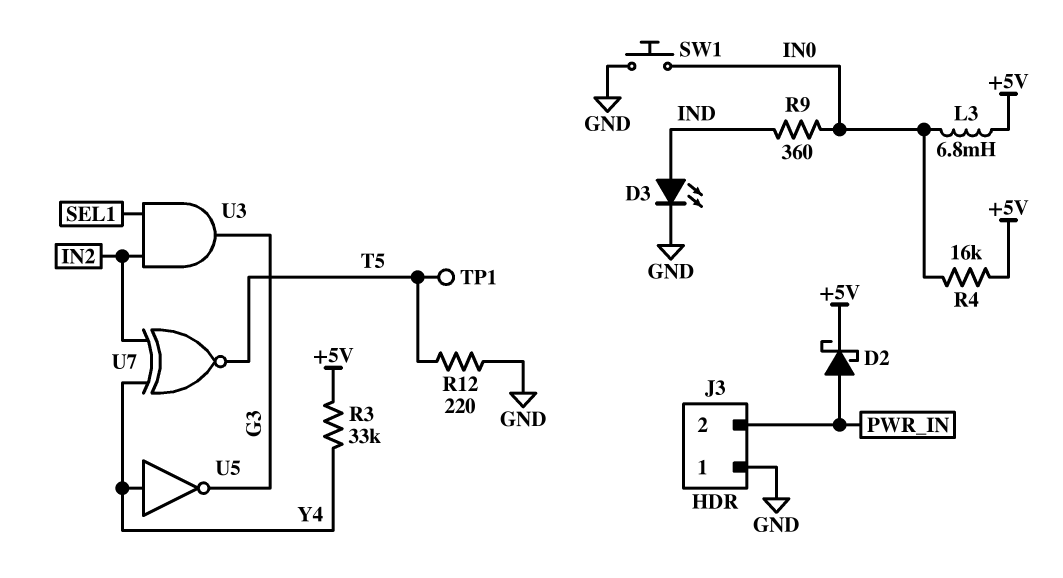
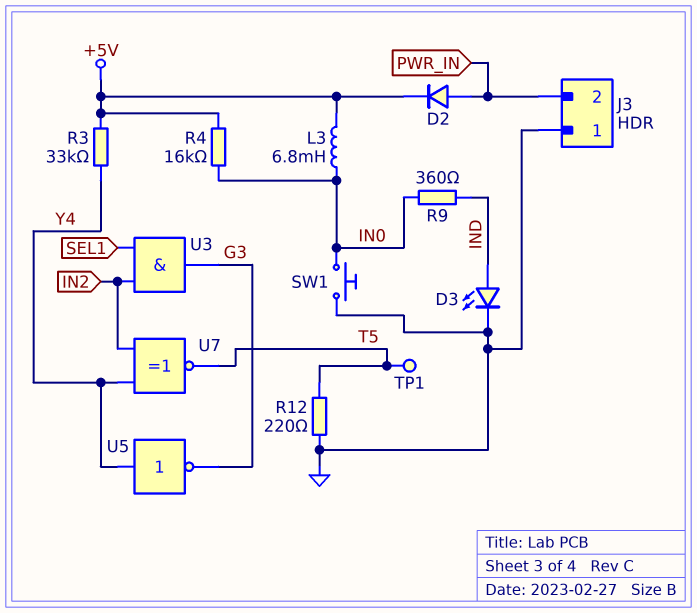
D2: schottky (A PWR_IN, K +5V) -> diode (A PWR_IN, K +5V)

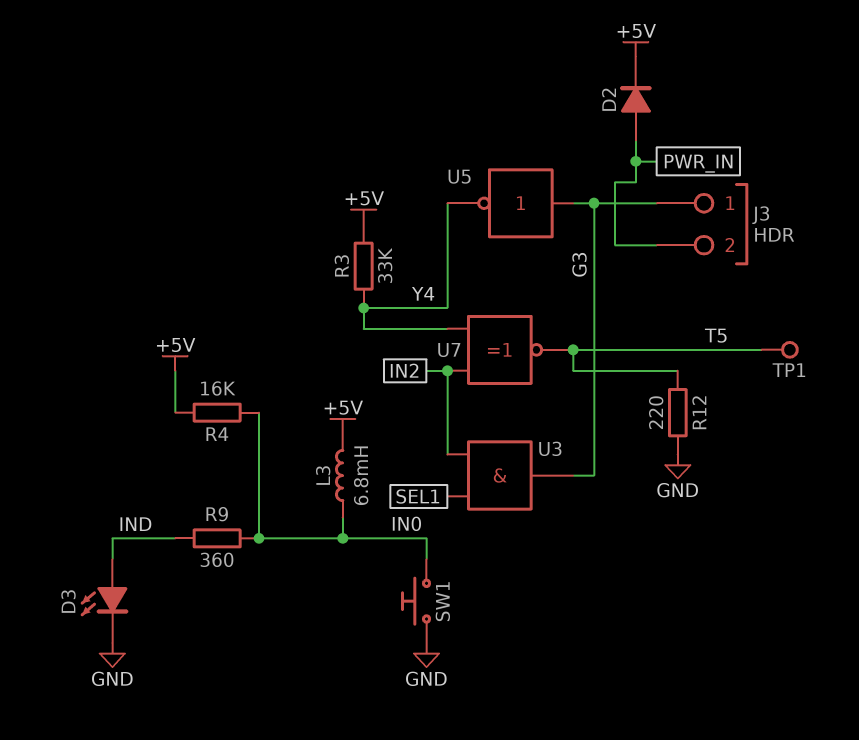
J3 pin 1: GND -> G3
U5: NOT (in Y4, out G3) -> NOT (in G3, out Y4)

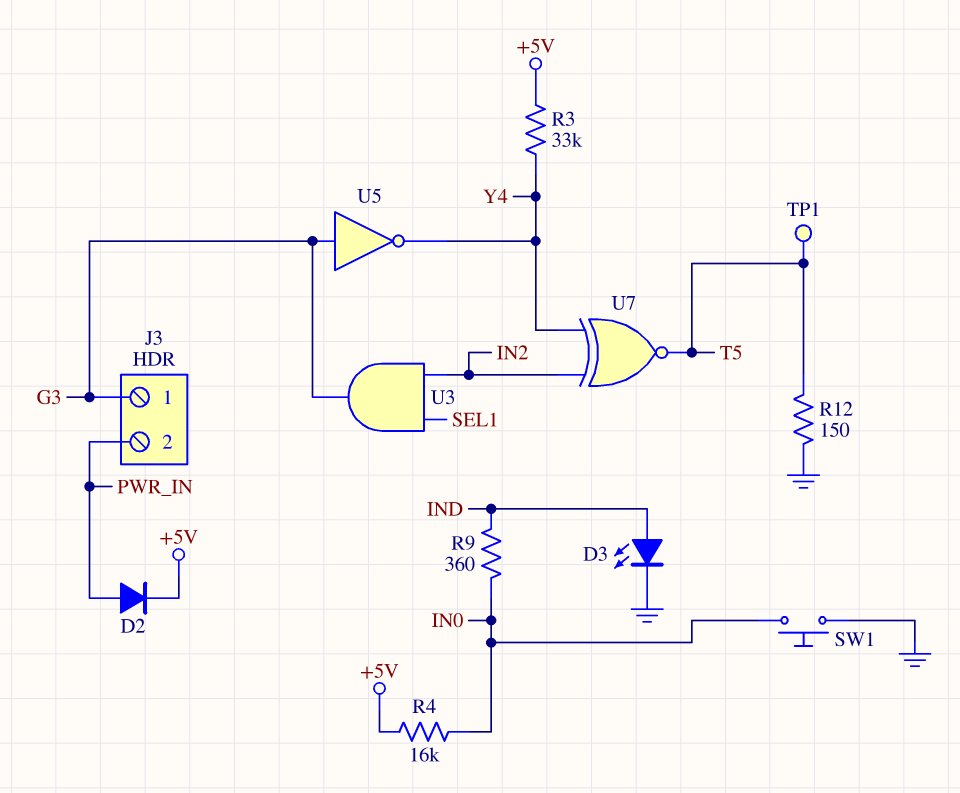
L3: 6.8mH (+5V, IN0) -> none
R12: 220 (GND, T5) -> 150 (GND, T5)

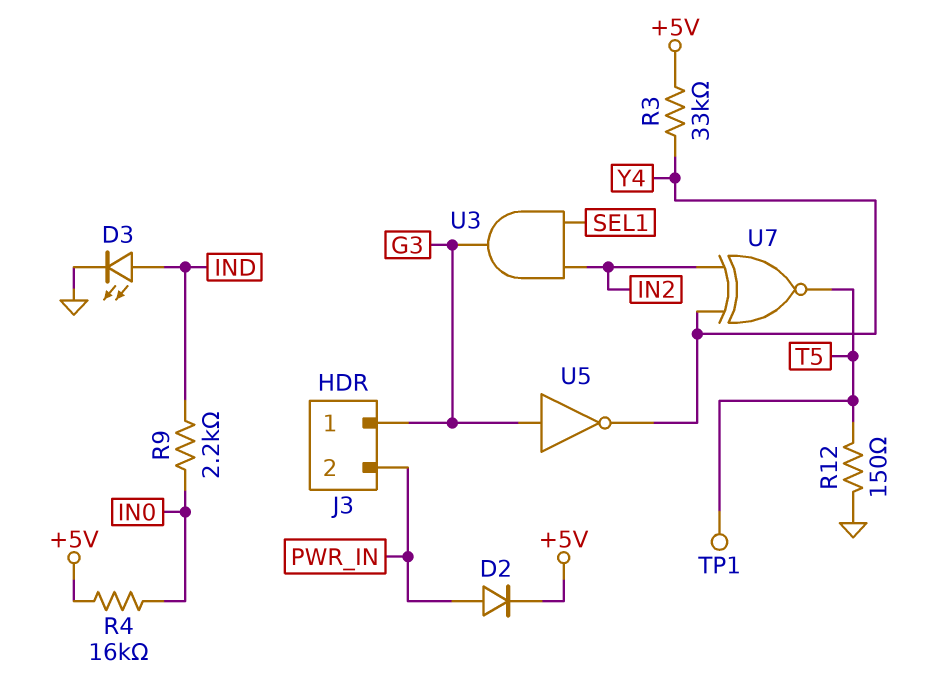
R9: 360 (IN0, IND) -> 2.2k (IN0, IND)
SW1: button (GND, IN0) -> none

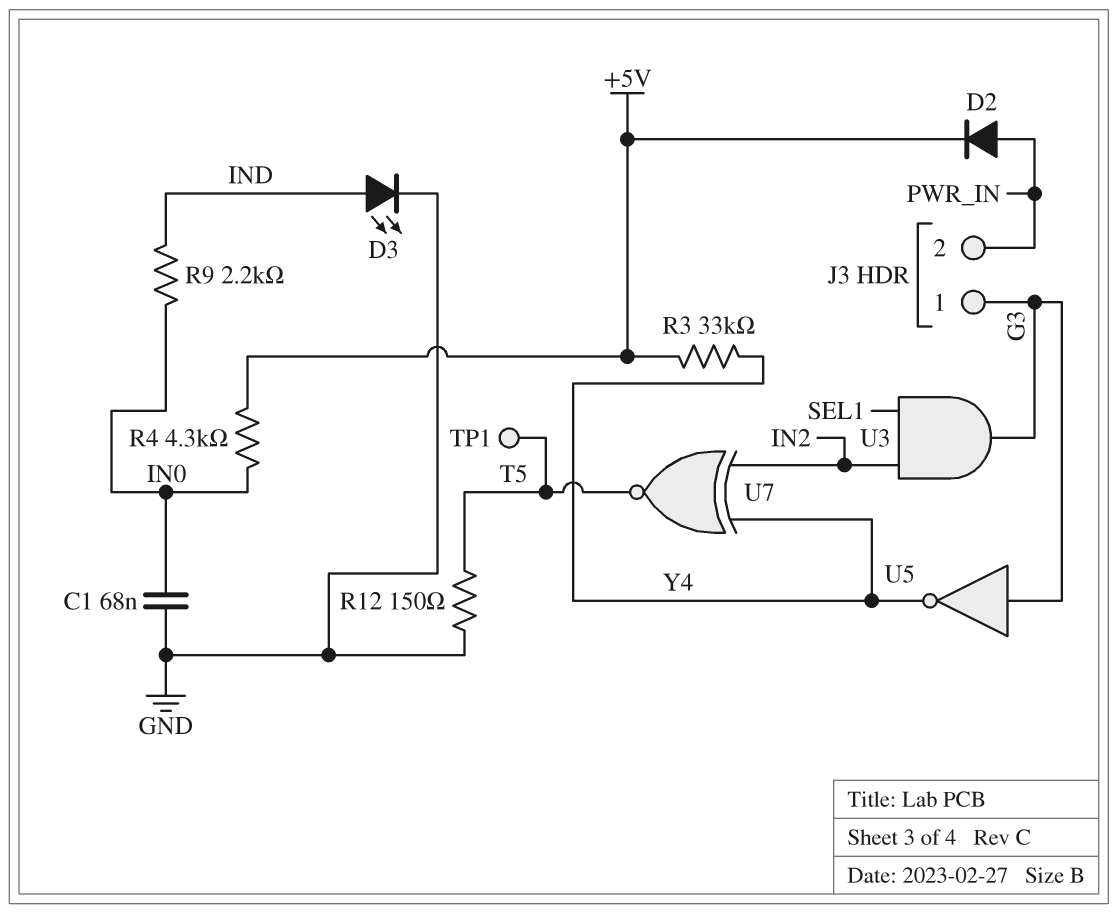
C1: none -> 68nF (GND, IN0)
R4: 16k (+5V, IN0) -> 4.3k (+5V, IN0)

